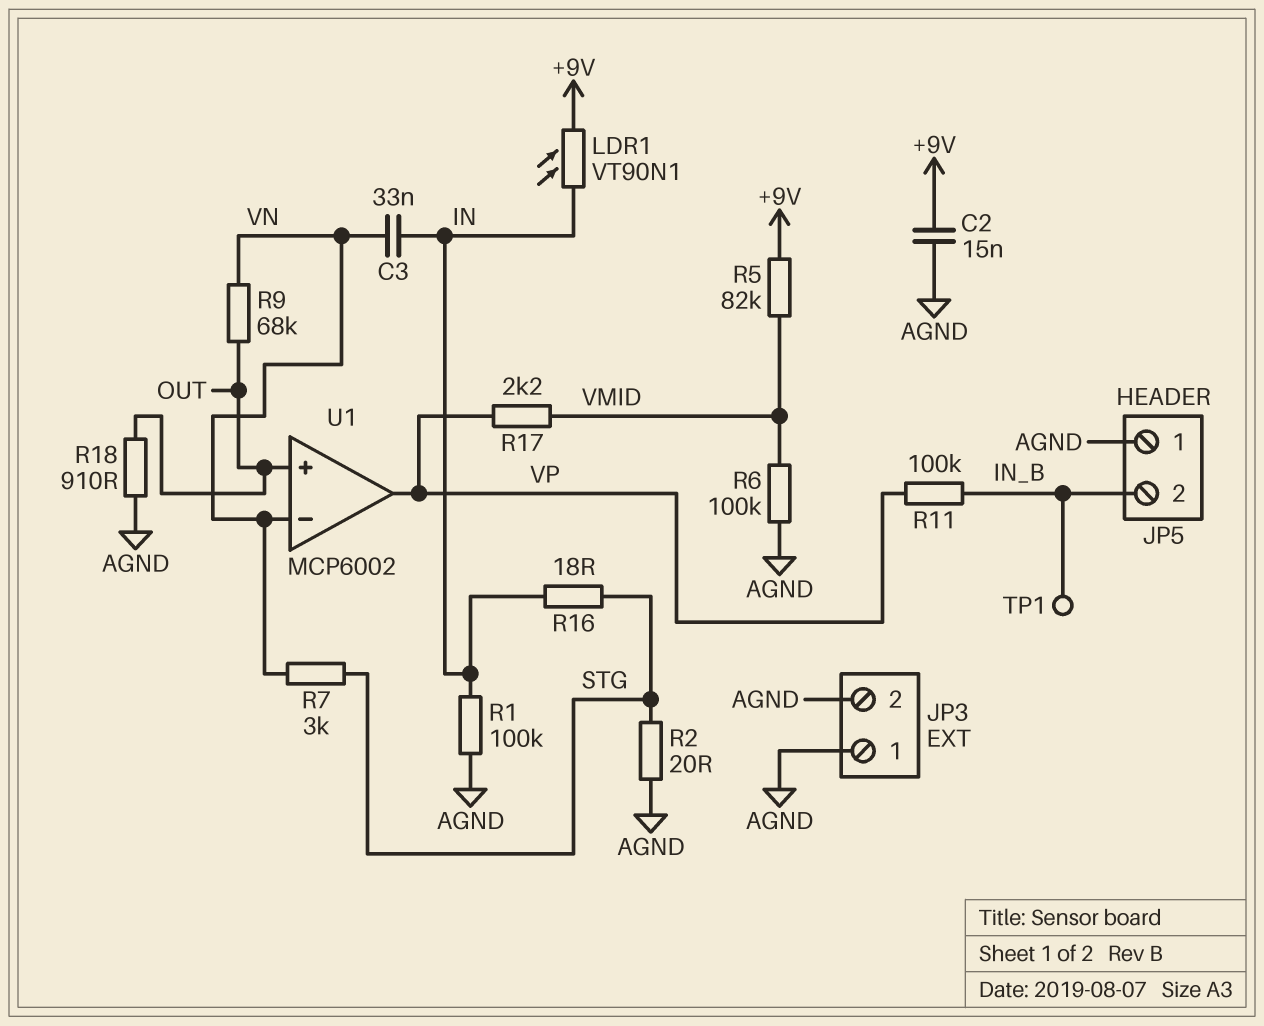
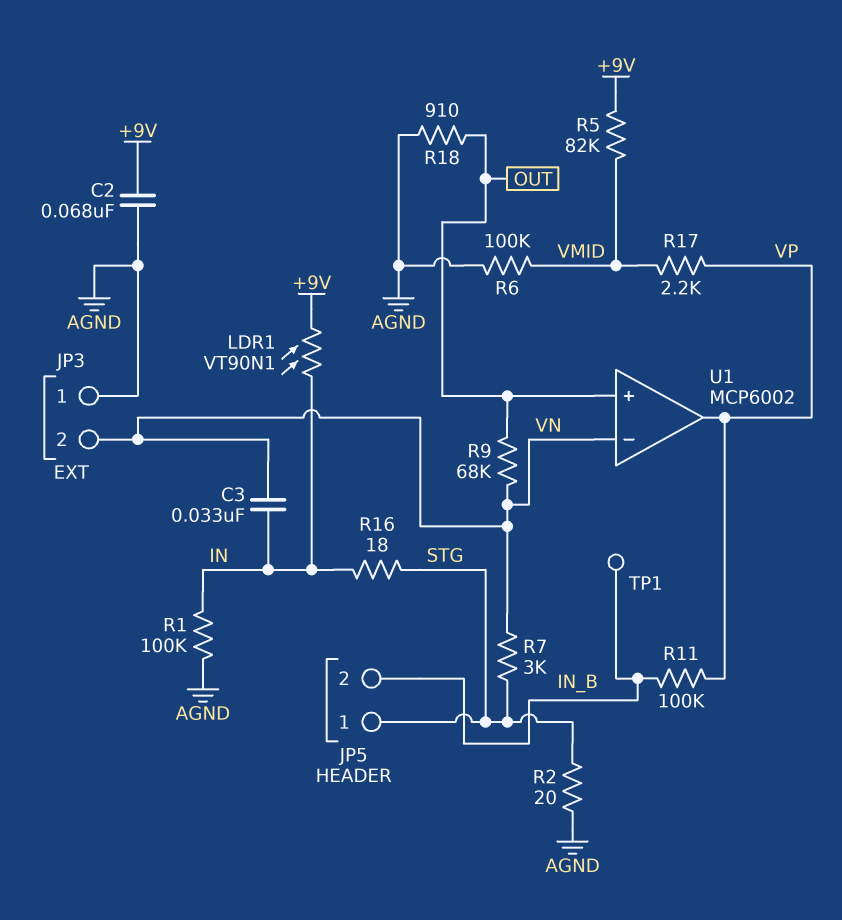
C2: 15nF (+9V, AGND) -> 68nF (+9V, AGND)
JP3 pin 2: AGND -> VN
JP5 pin 1: AGND -> STG

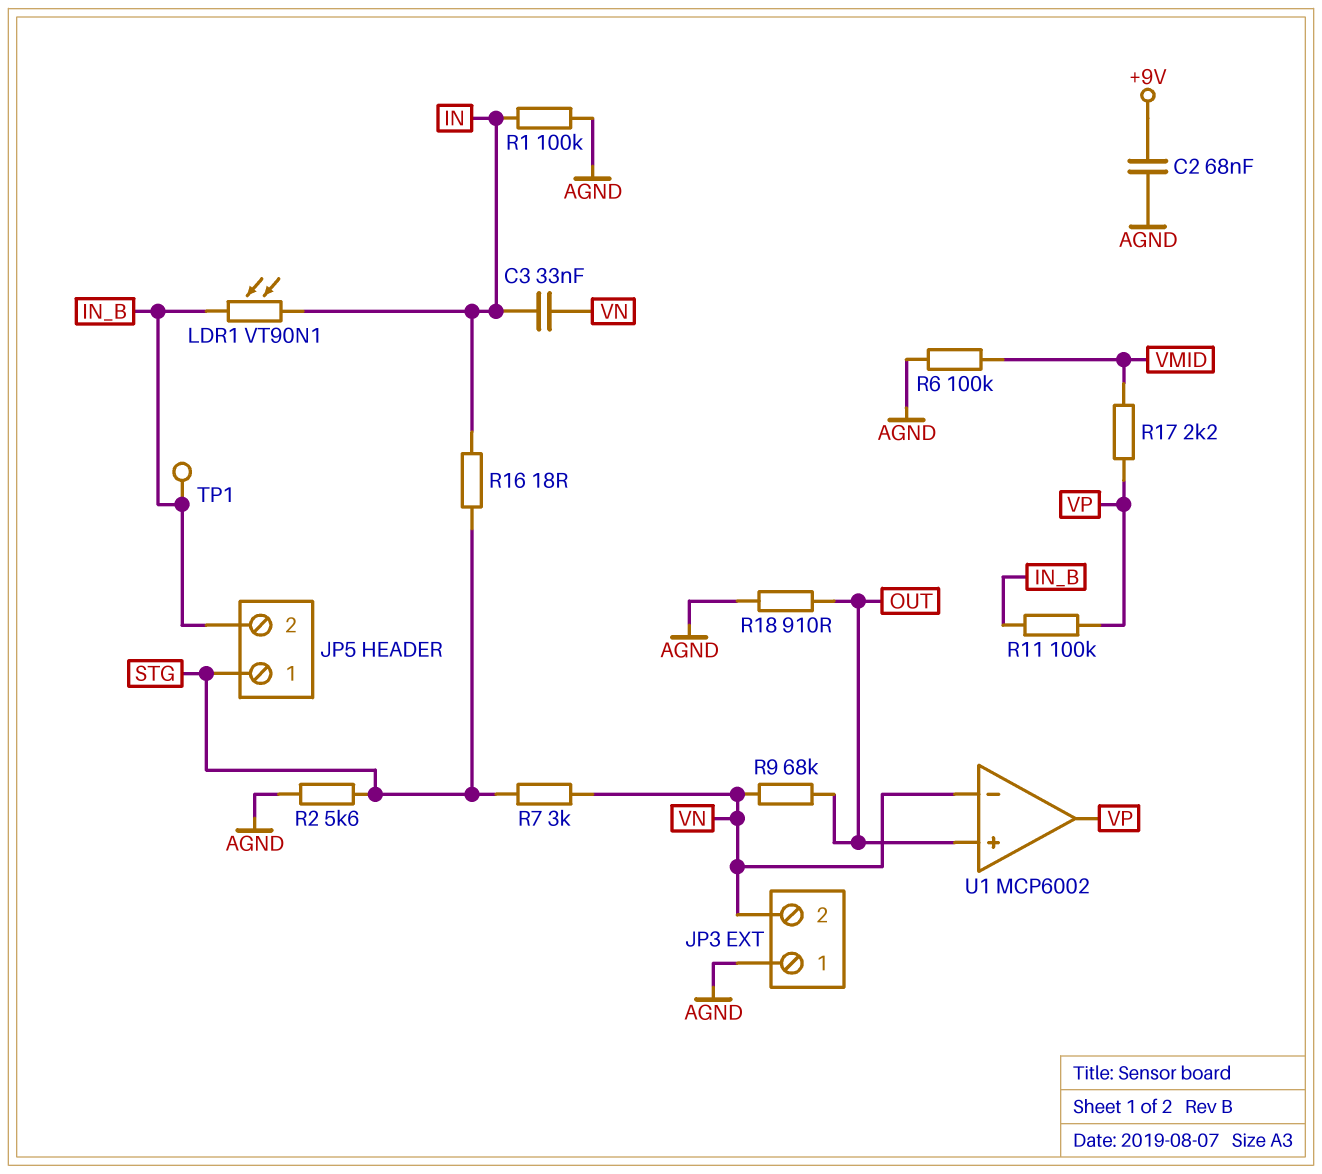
LDR1: VT90N1 (+9V, IN) -> VT90N1 (IN, IN_B)
R2: 20 (AGND, STG) -> 5.6k (AGND, STG)
R5: 82k (+9V, VMID) -> none

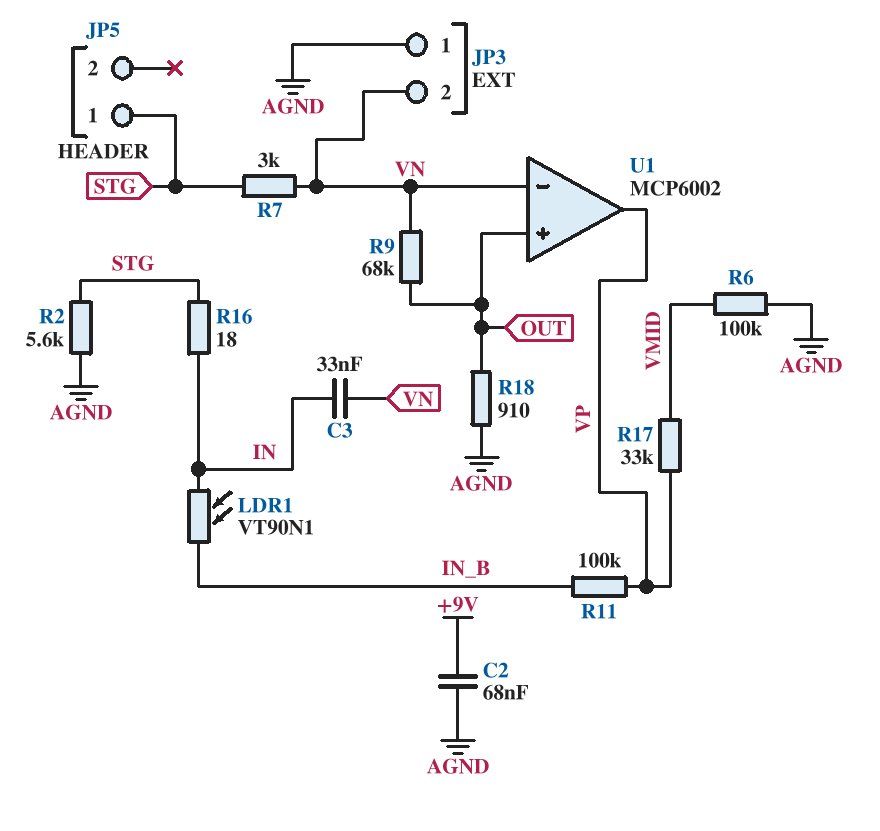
JP5 pin 2: IN_B -> none
R1: 100k (AGND, IN) -> none
R17: 2.2k (VMID, VP) -> 33k (VMID, VP)
TP1: test point (IN_B) -> none

